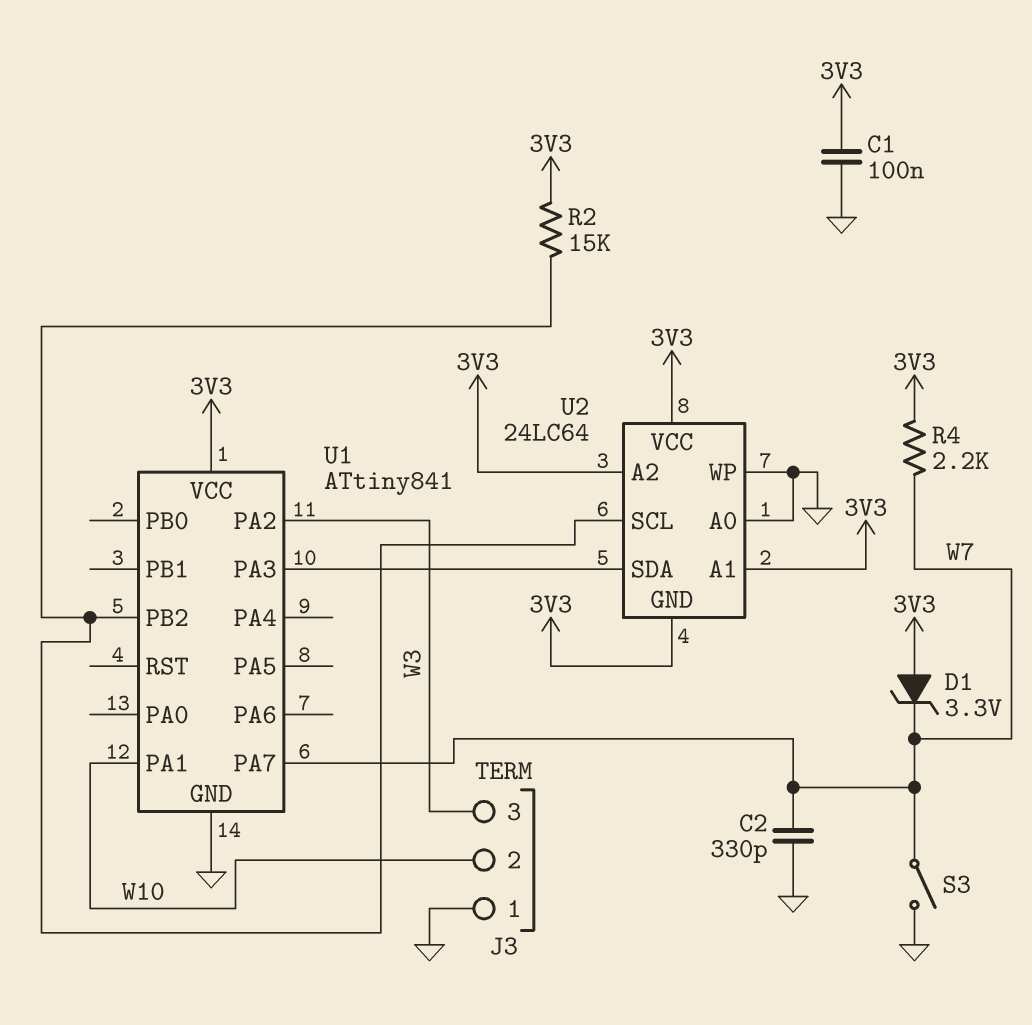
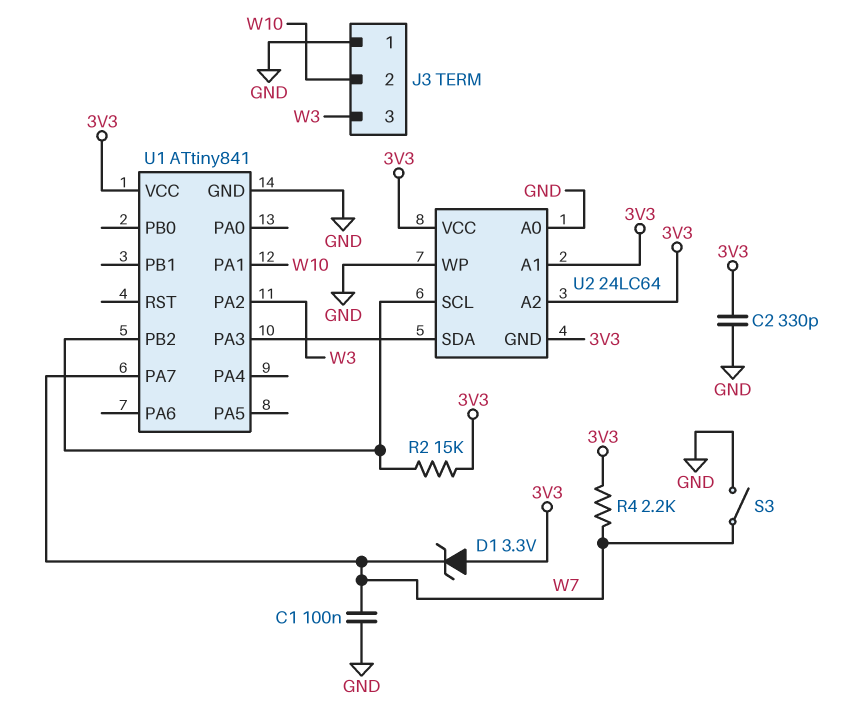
C1: 100nF (3V3, GND) -> 100nF (GND, W7)
C2: 330pF (GND, W7) -> 330pF (3V3, GND)

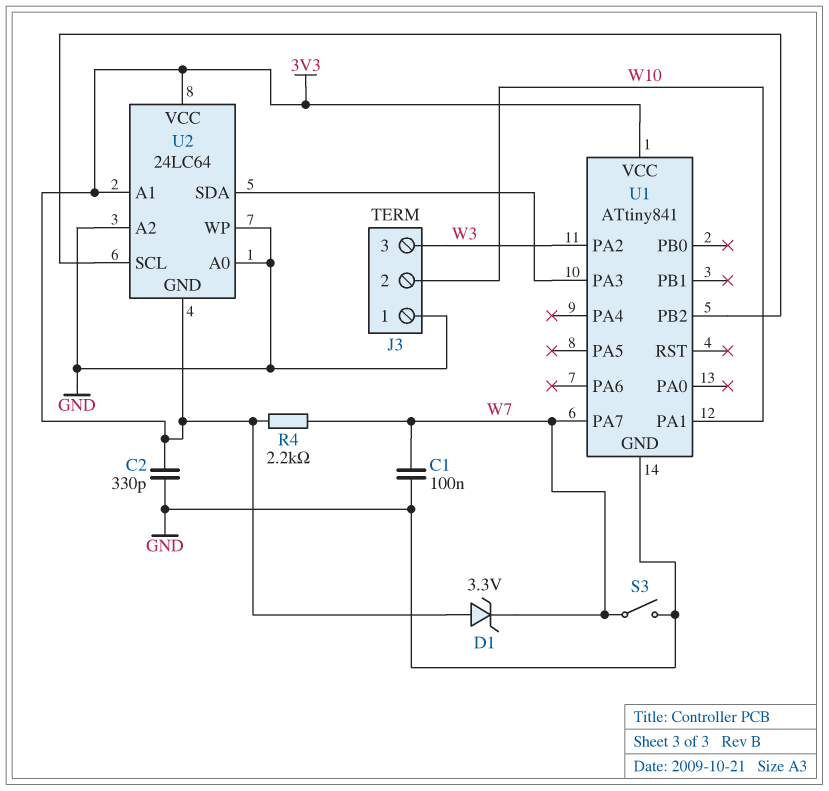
R2: 15k (3V3, U1/PB2) -> none
U2 pin A2: 3V3 -> GND

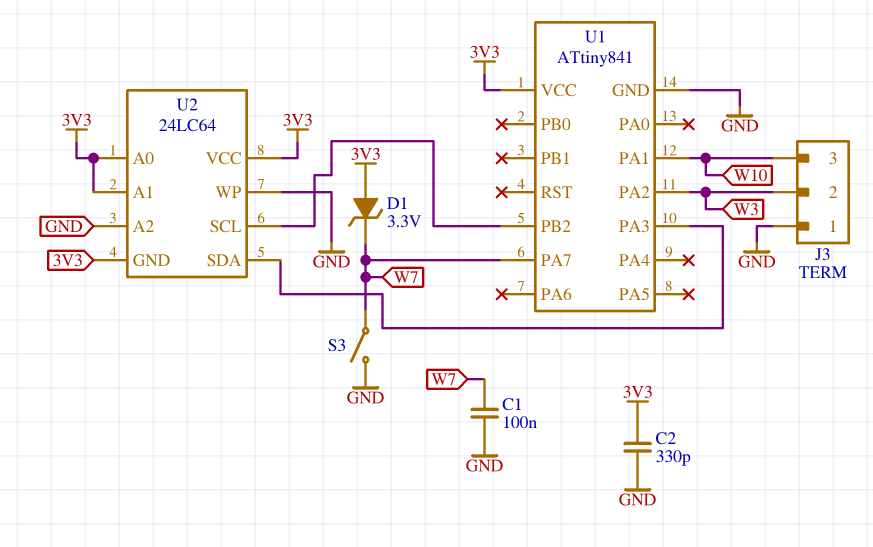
J3 pin 2: W10 -> W3
J3 pin 3: W3 -> W10
R4: 2.2k (3V3, W7) -> none
U2 pin A0: GND -> 3V3

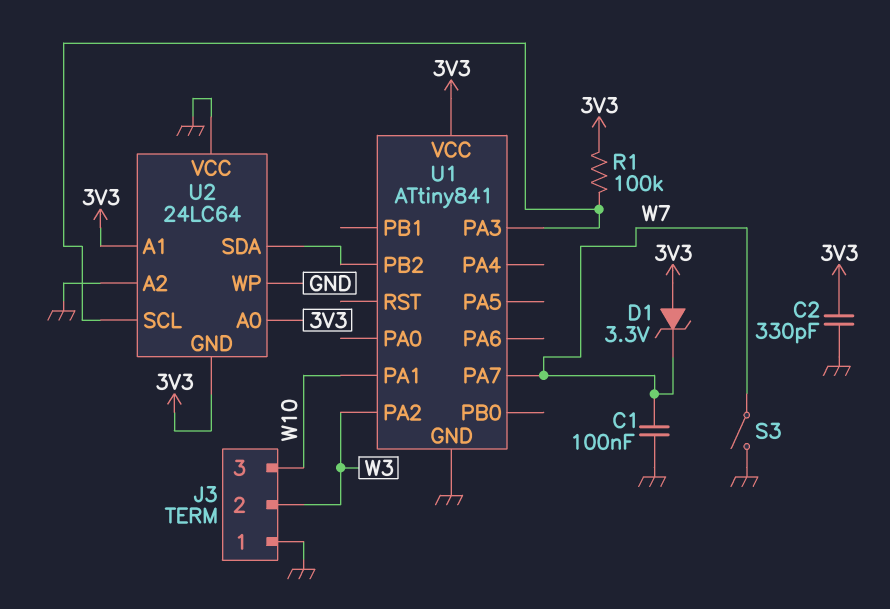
R1: none -> 100k (3V3, U1/PA3)
U2 pin SCL: U1/PB2 -> U1/PA3
U2 pin SDA: U1/PA3 -> U1/PB2
U2 pin VCC: 3V3 -> GND

